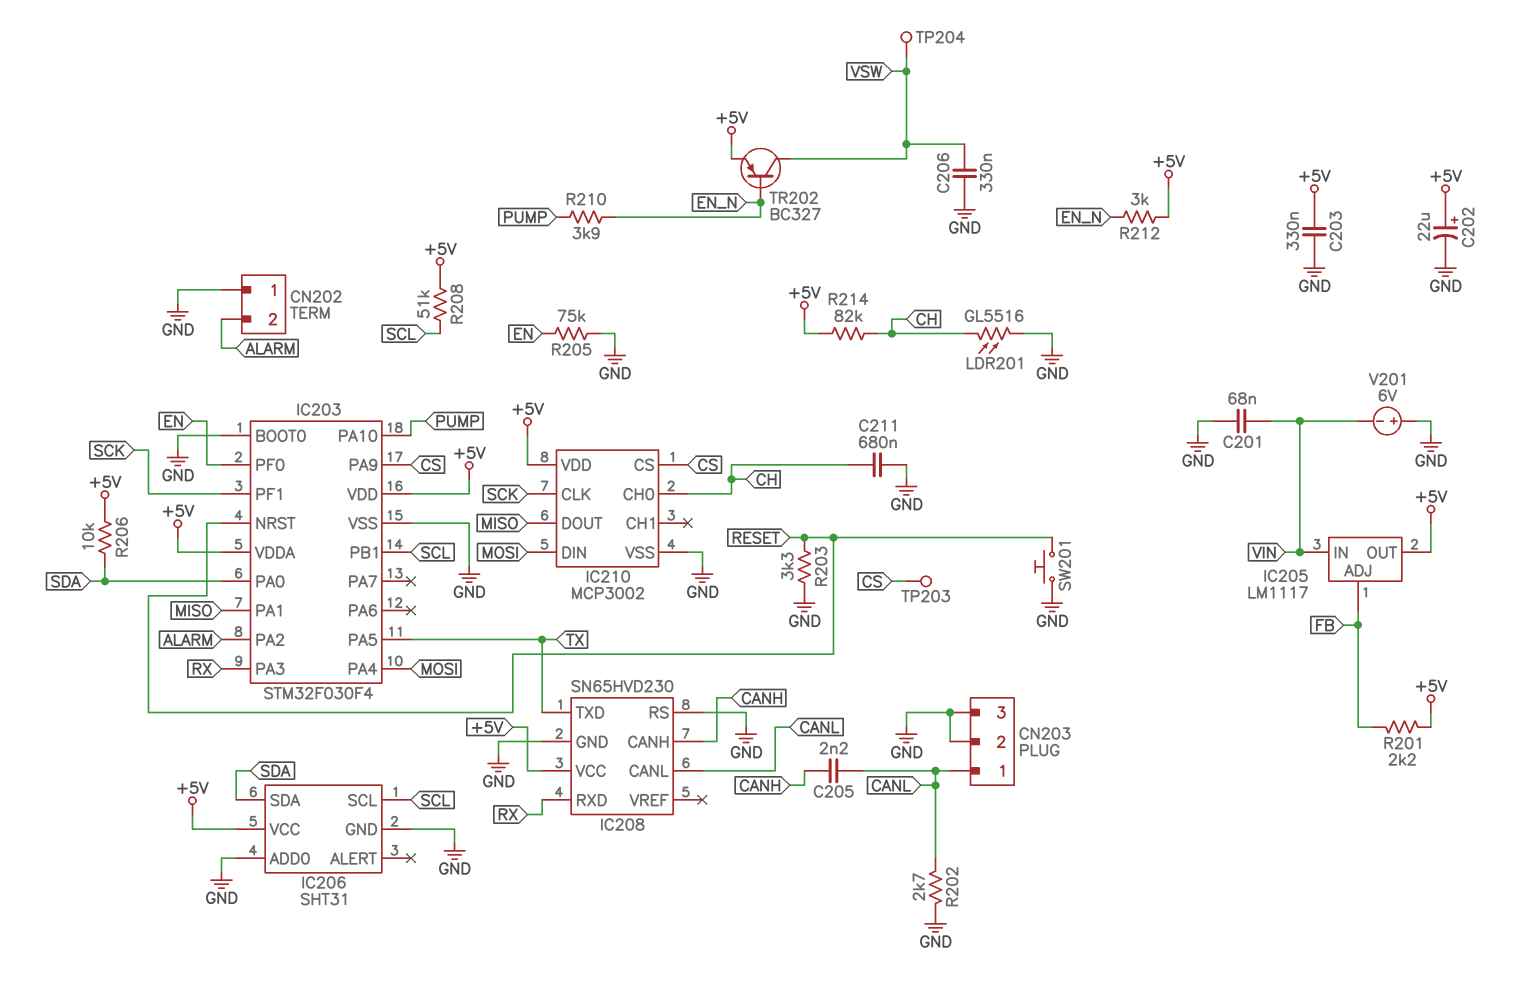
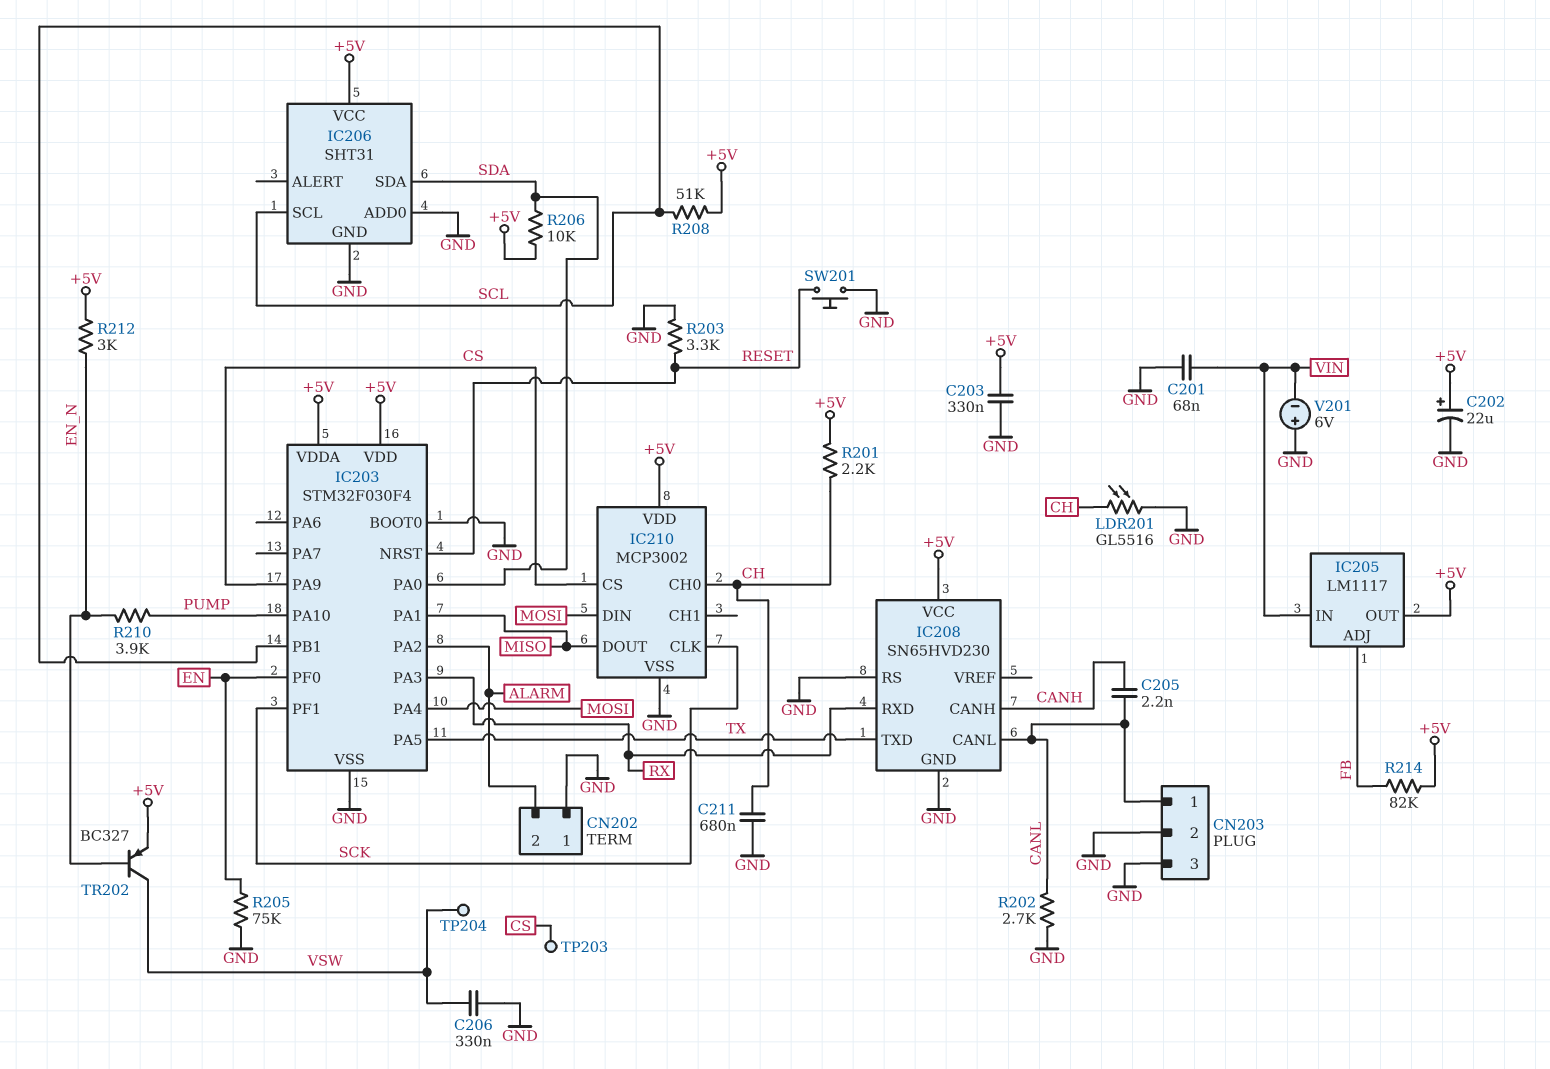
R201: 2.2k (+5V, FB) -> 2.2k (+5V, CH)
R214: 82k (+5V, CH) -> 82k (+5V, FB)

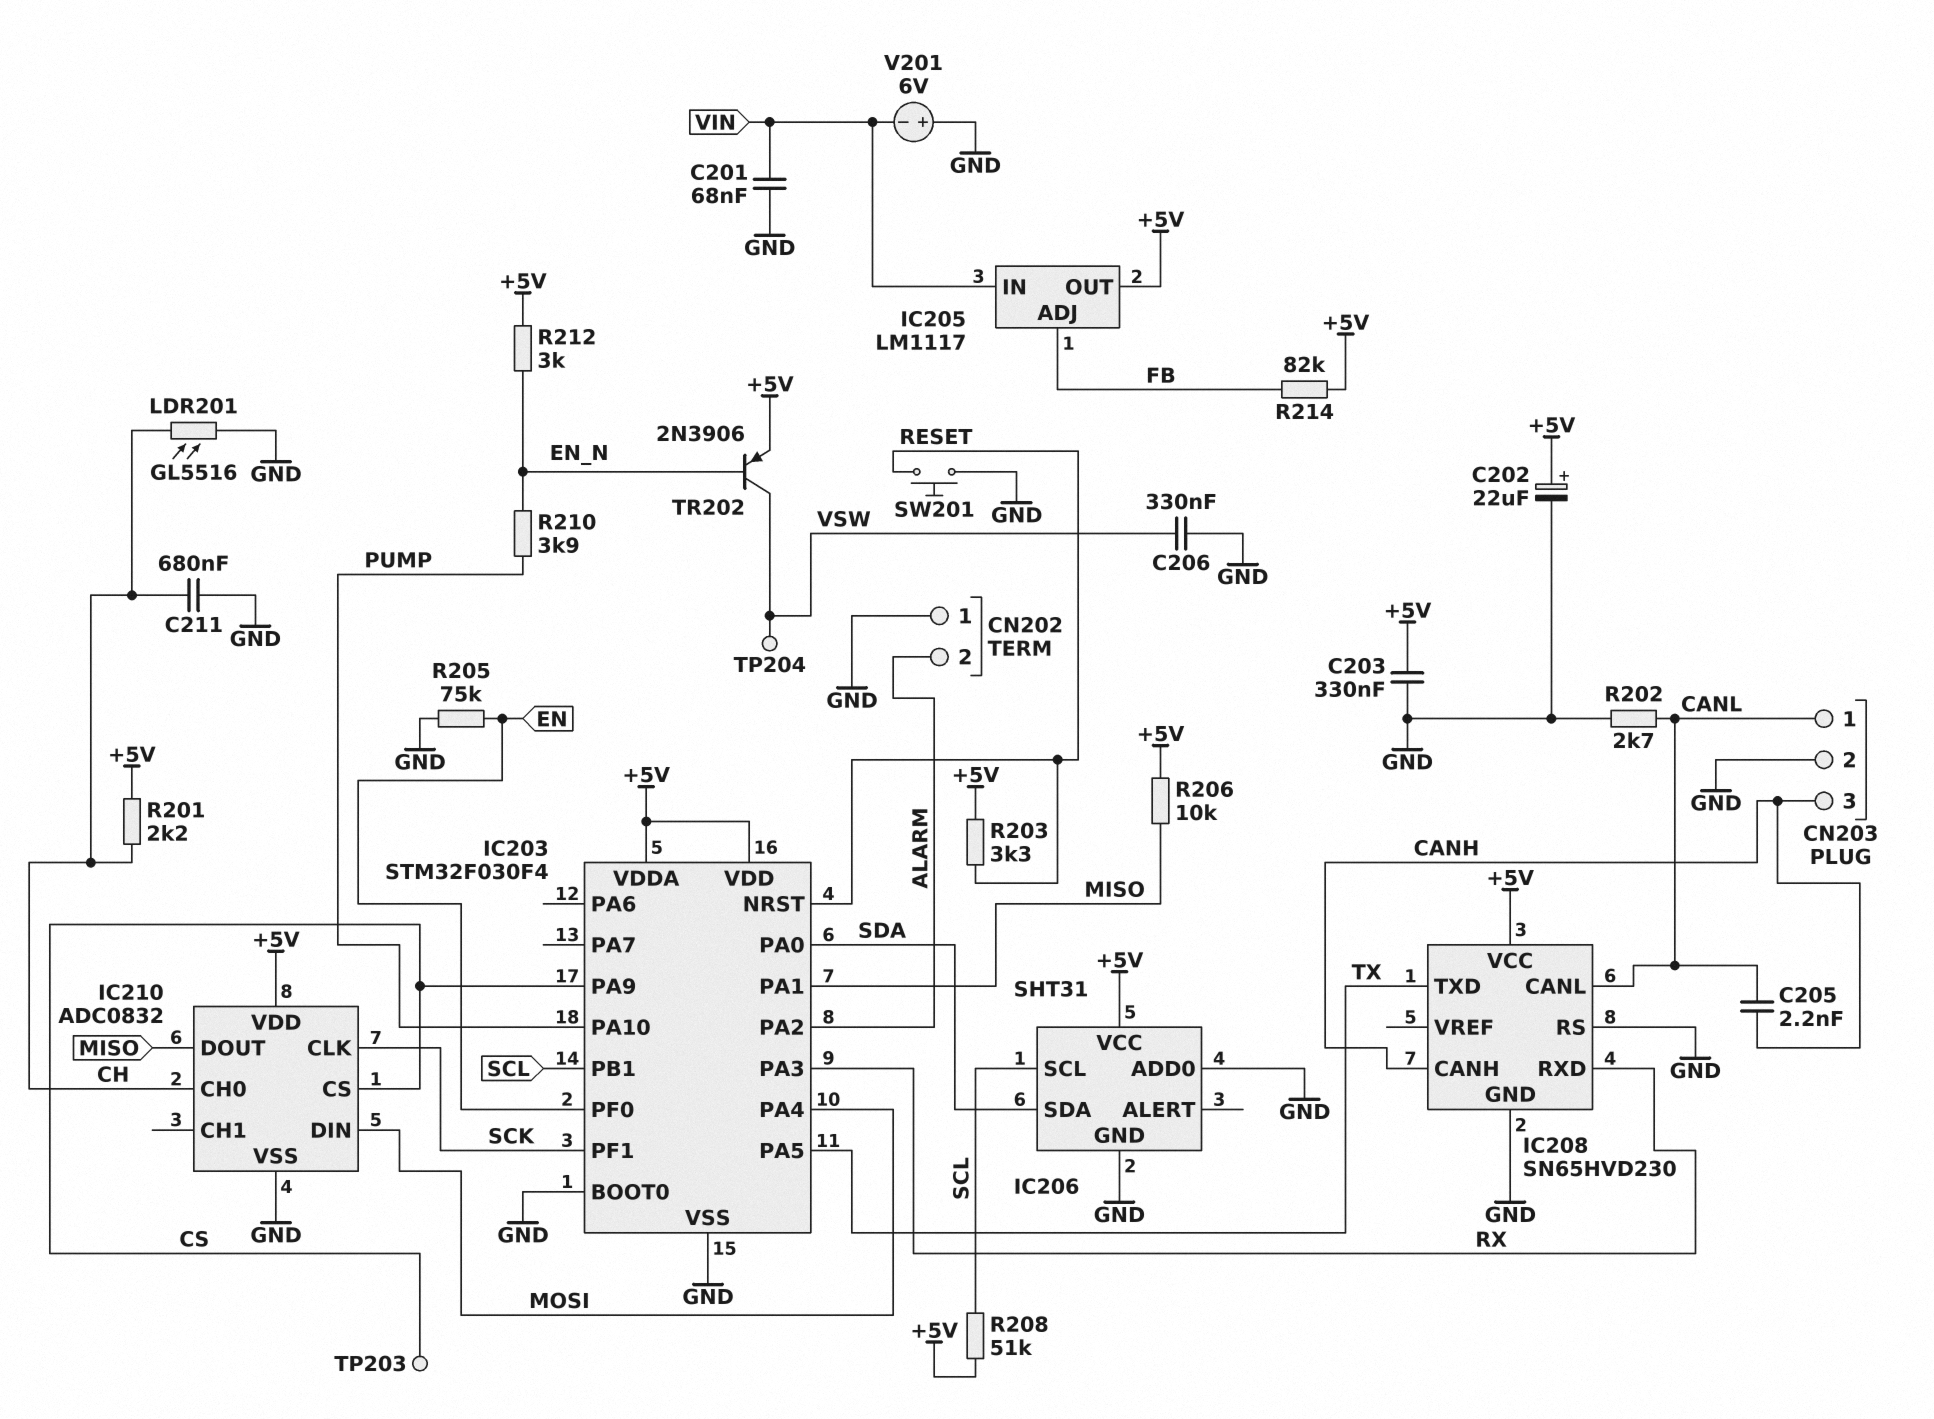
CN203 pin 3: GND -> CANH
IC210: MCP3002 -> ADC0832
R203: 3.3k (GND, RESET) -> 3.3k (+5V, RESET)
R206: 10k (+5V, SDA) -> 10k (+5V, MISO)
TR202: PNP BC327 (B EN_N, C VSW, E +5V) -> PNP 2N3906 (B EN_N, C VSW, E +5V)

